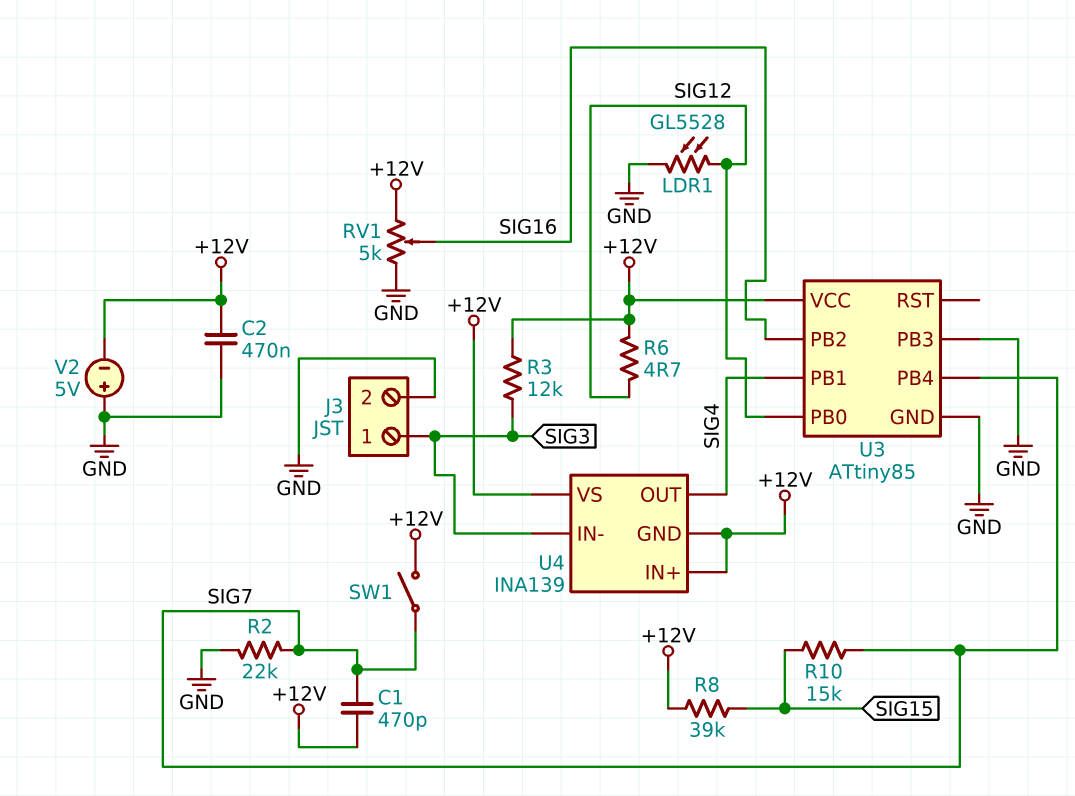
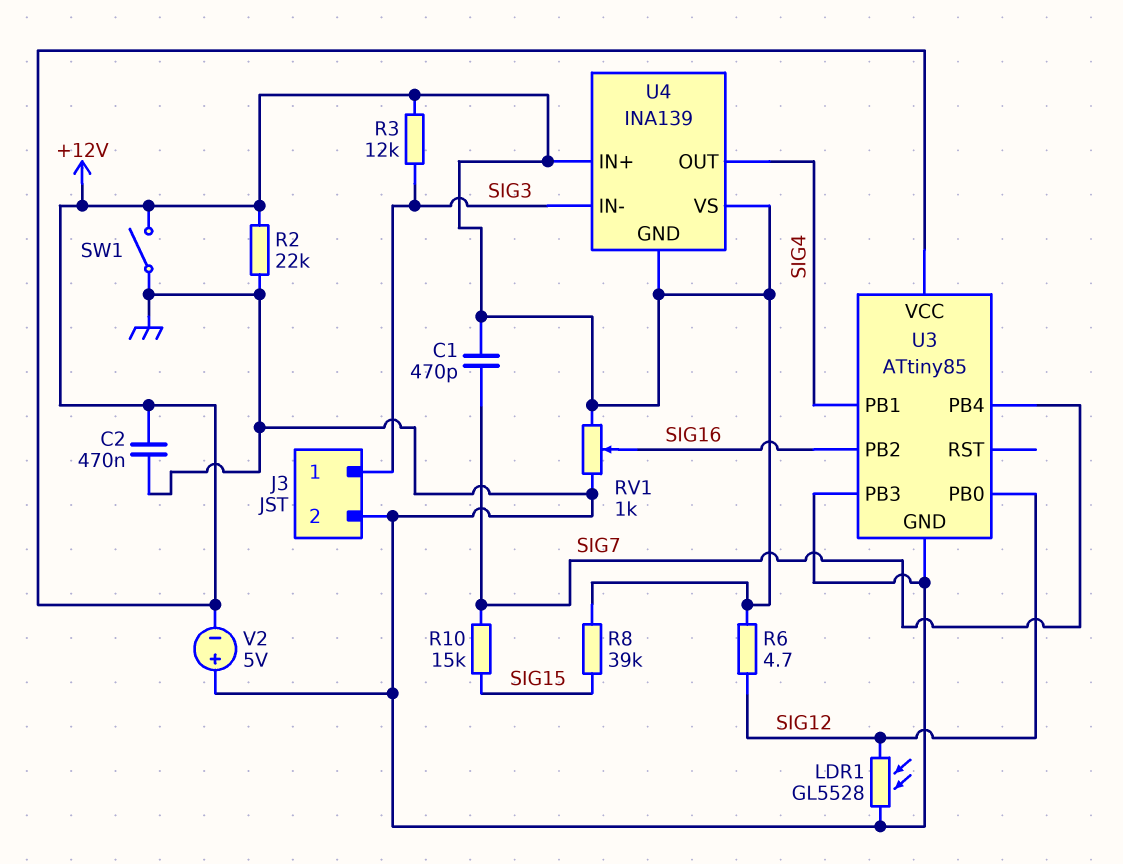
R2: 22k (GND, SIG7) -> 22k (+12V, GND)
RV1: 5k (+12V, GND, wiper SIG16) -> 1k (+12V, GND, wiper SIG16)
SW1: switch (+12V, SIG7) -> switch (+12V, GND)

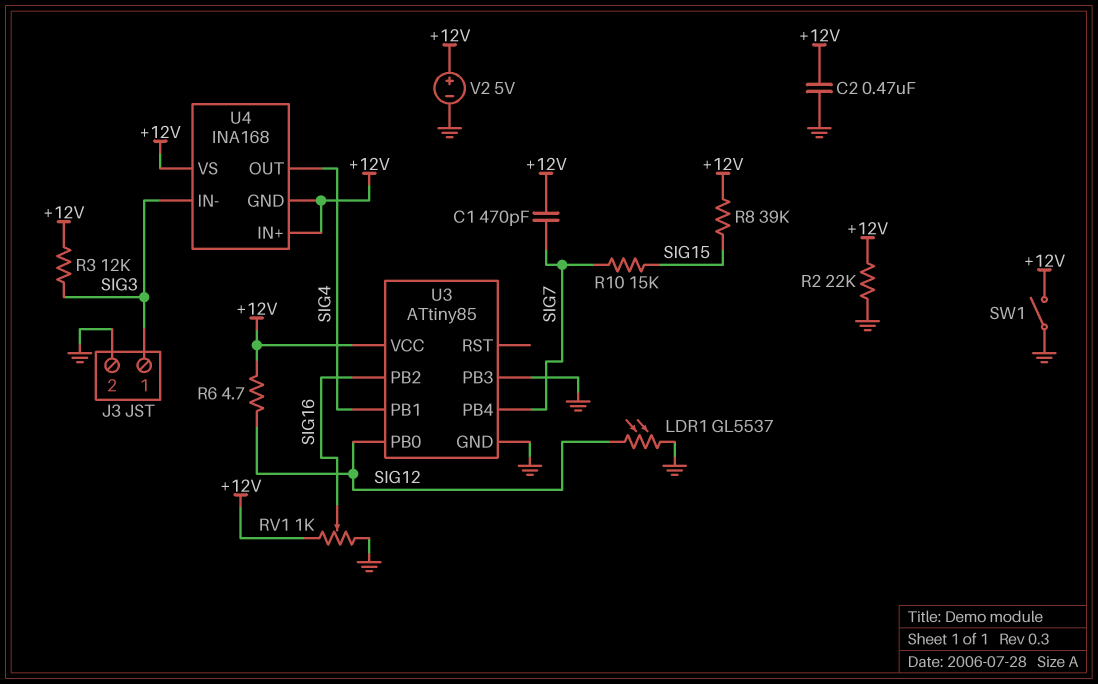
LDR1: GL5528 (GND, SIG12) -> GL5537 (GND, SIG12)
U4: INA139 -> INA168
V2: 5V (plus GND, minus +12V) -> 5V (plus +12V, minus GND)

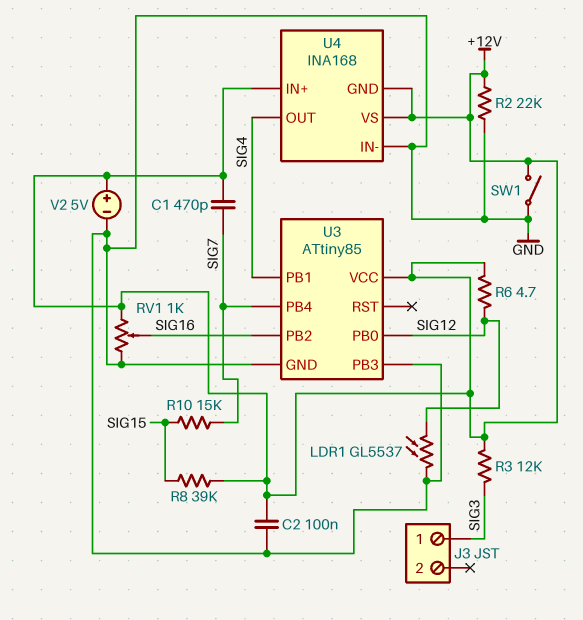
C2: 470nF (+12V, GND) -> 100nF (+12V, GND)
J3 pin 2: GND -> none
U4 pin IN-: SIG3 -> GND

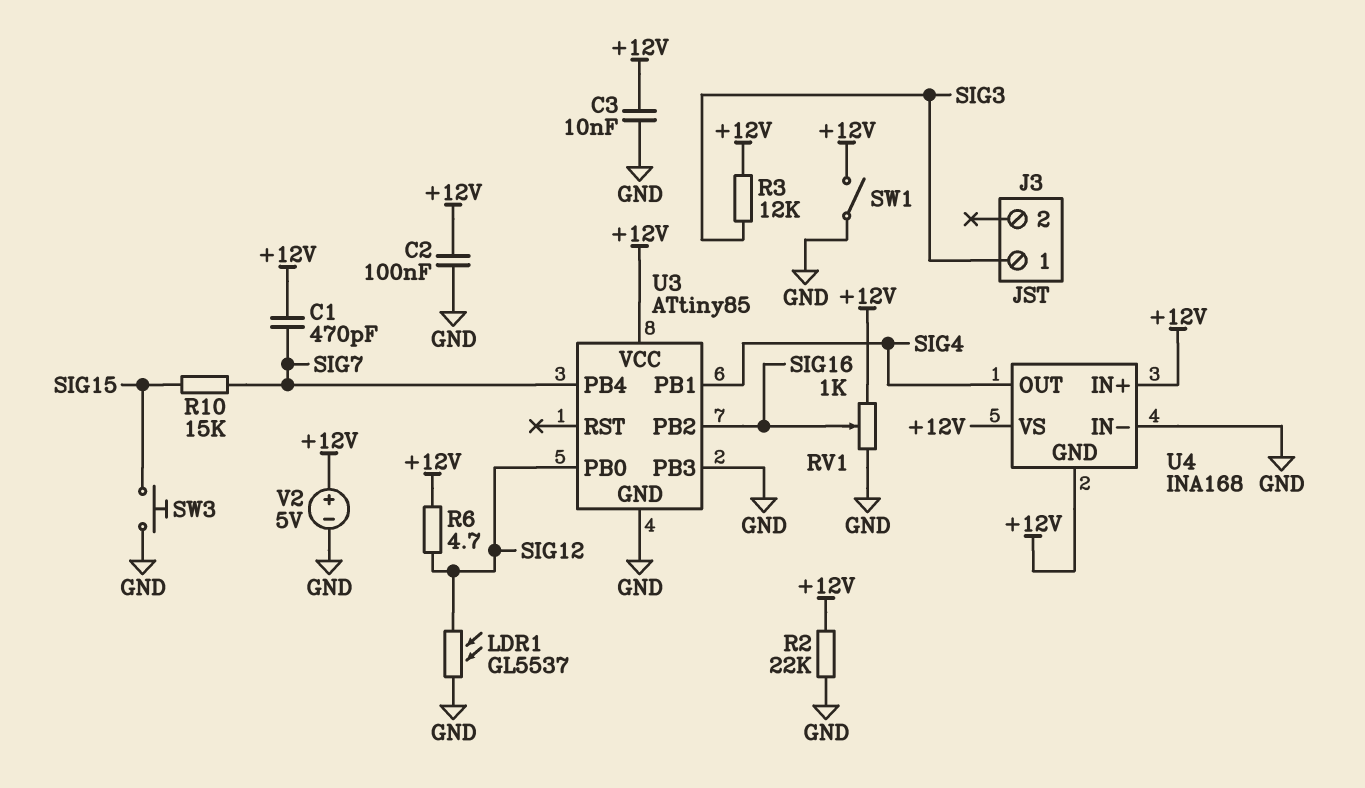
C3: none -> 10nF (+12V, GND)
R8: 39k (+12V, SIG15) -> none
SW3: none -> button (GND, SIG15)

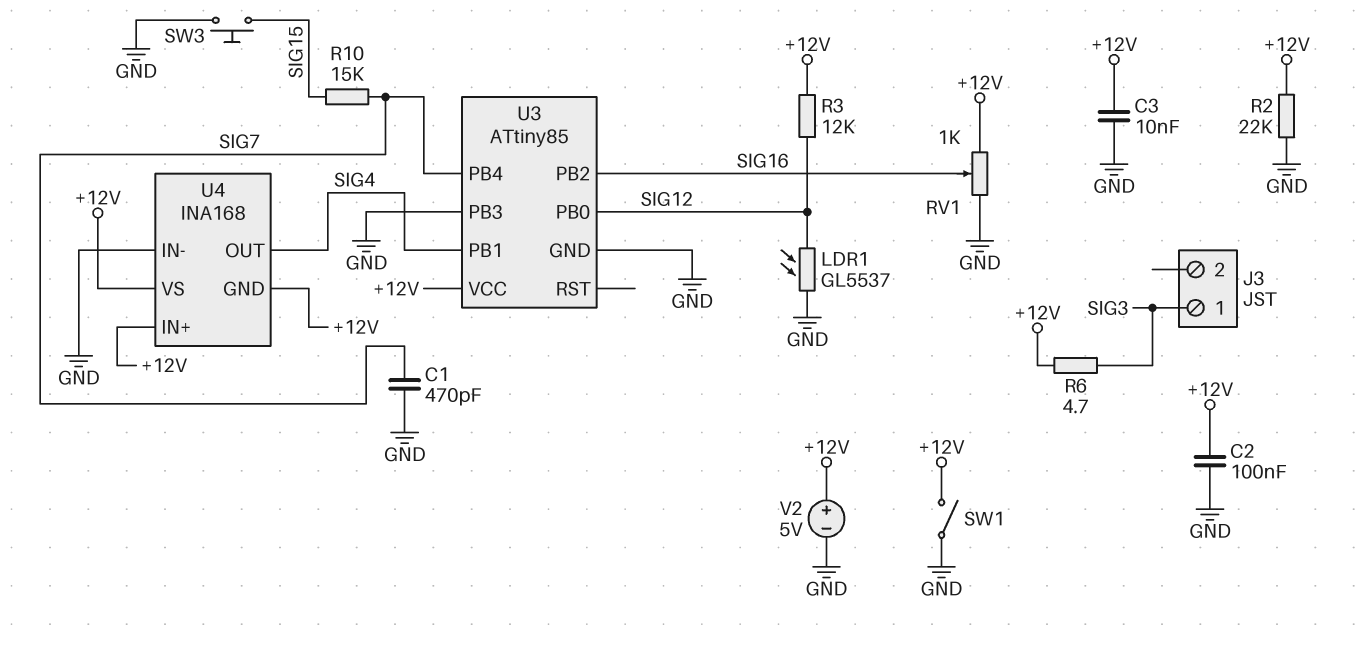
C1: 470pF (+12V, SIG7) -> 470pF (GND, SIG7)
R3: 12k (+12V, SIG3) -> 12k (+12V, SIG12)
R6: 4.7 (+12V, SIG12) -> 4.7 (+12V, SIG3)

